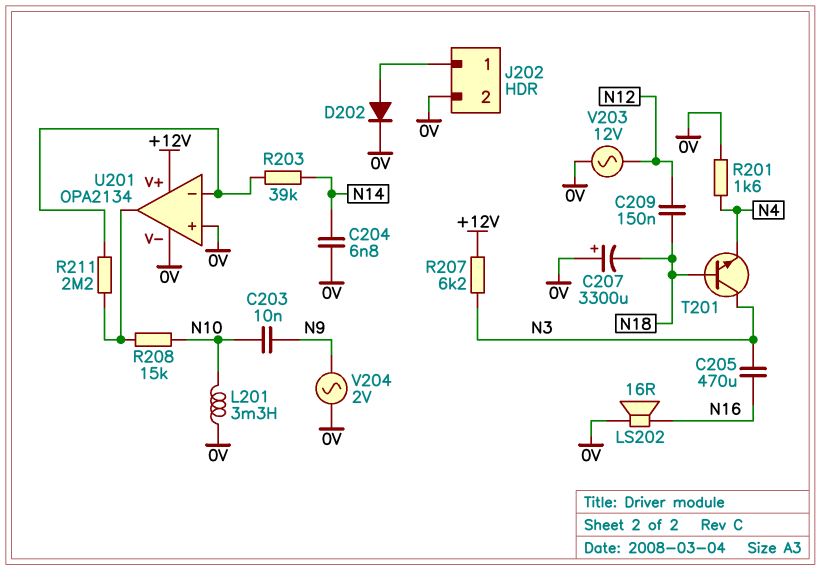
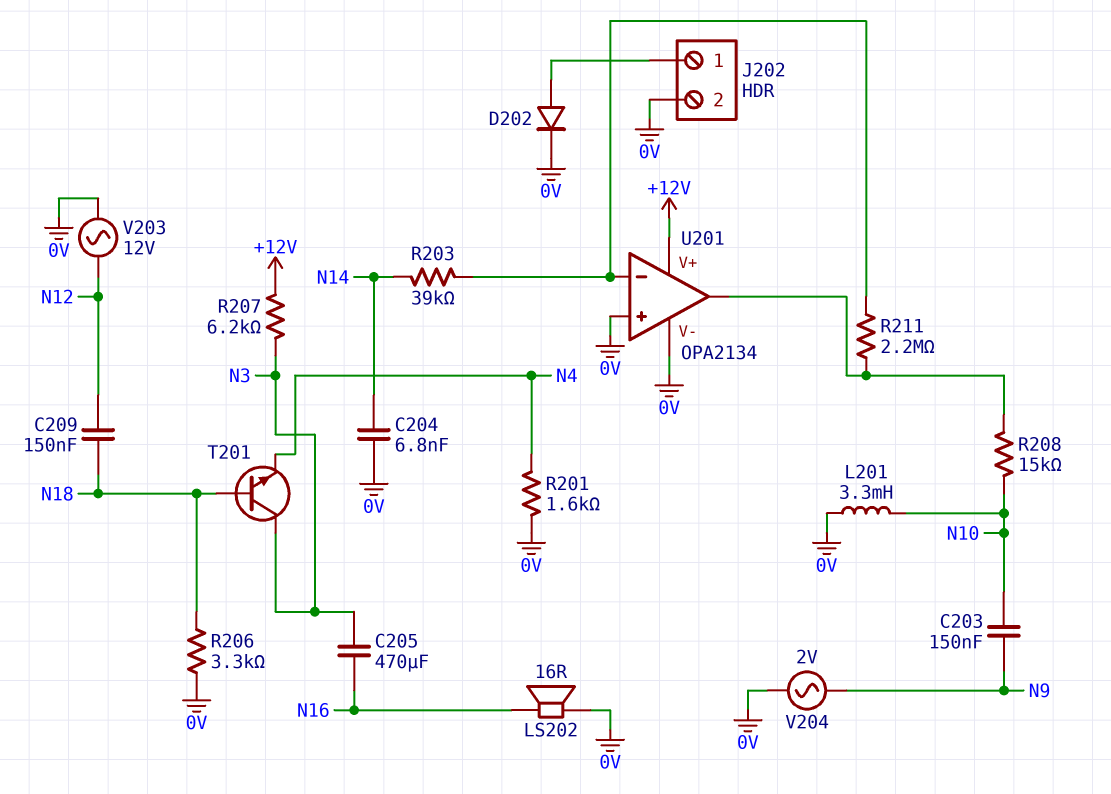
C203: 10nF (N9, N10) -> 150nF (N9, N10)
C207: 3300uF (plus 0V, minus N18) -> none
R206: none -> 3.3k (0V, N18)

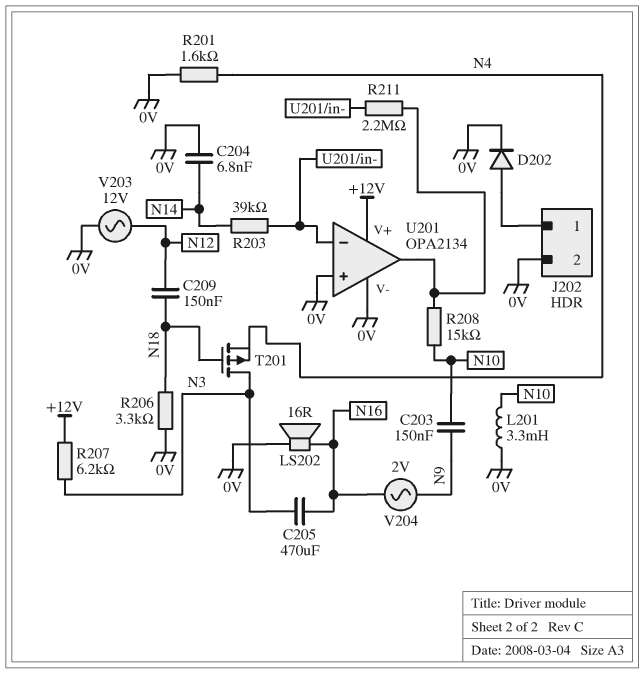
T201: NPN (B N18, C N3, E N4) -> PMOS (G N18, D N3, S N4)
V204: AC 2V (0V, N9) -> AC 2V (N9, N16)

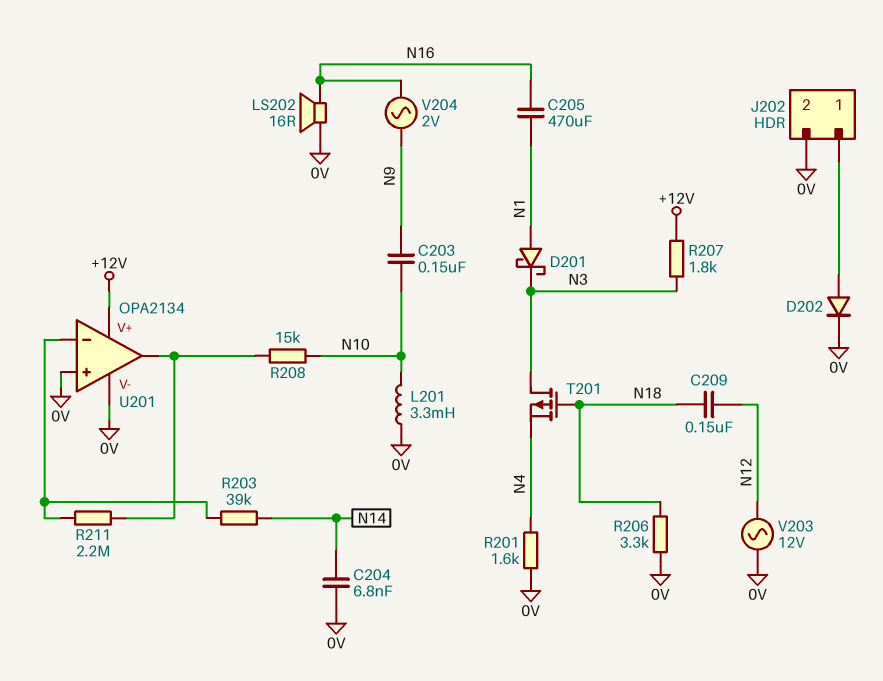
C205: 470uF (N3, N16) -> 470uF (N1, N16)
D201: none -> schottky (A N1, K N3)
R207: 6.2k (+12V, N3) -> 1.8k (+12V, N3)

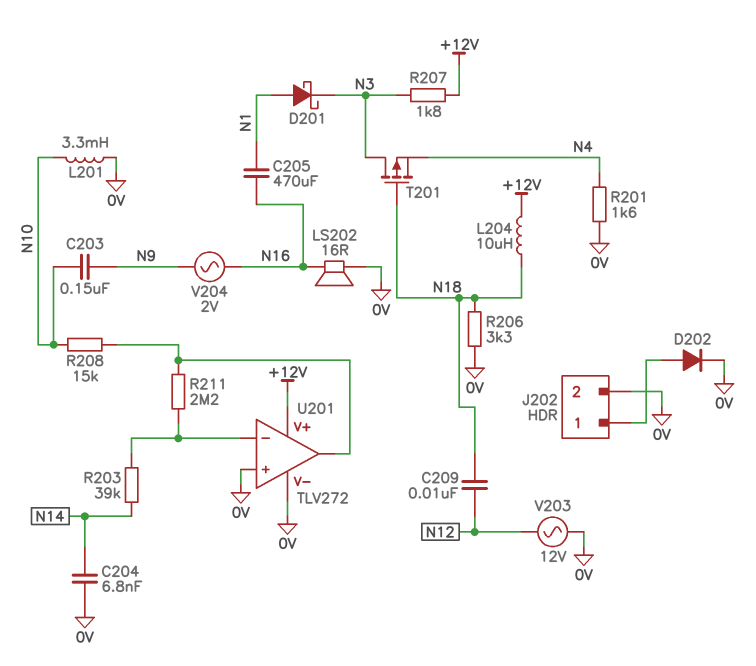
C209: 150nF (N12, N18) -> 10nF (N12, N18)
L204: none -> 10uH (+12V, N18)
U201: OPA2134 -> TLV272

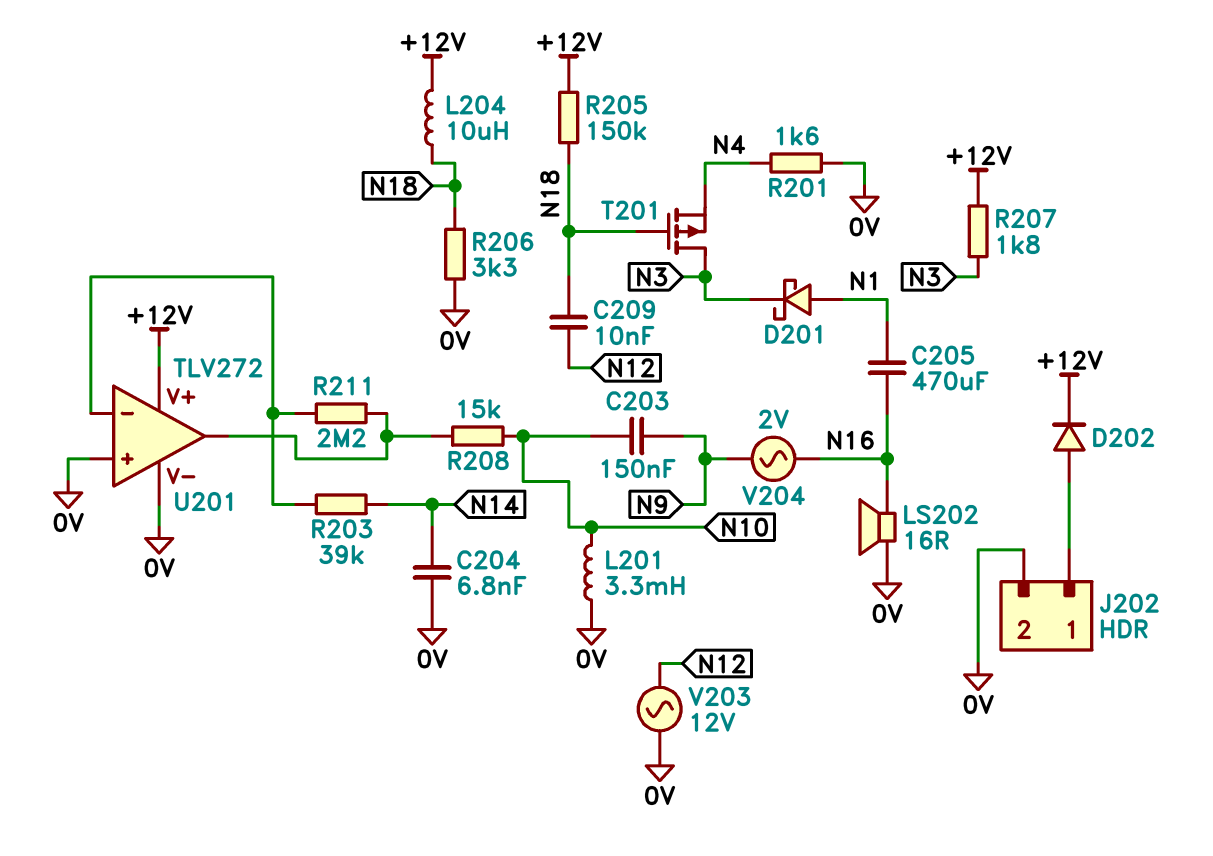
D202: diode (A J202/1, K 0V) -> diode (A J202/1, K +12V)
R205: none -> 150k (+12V, N18)

